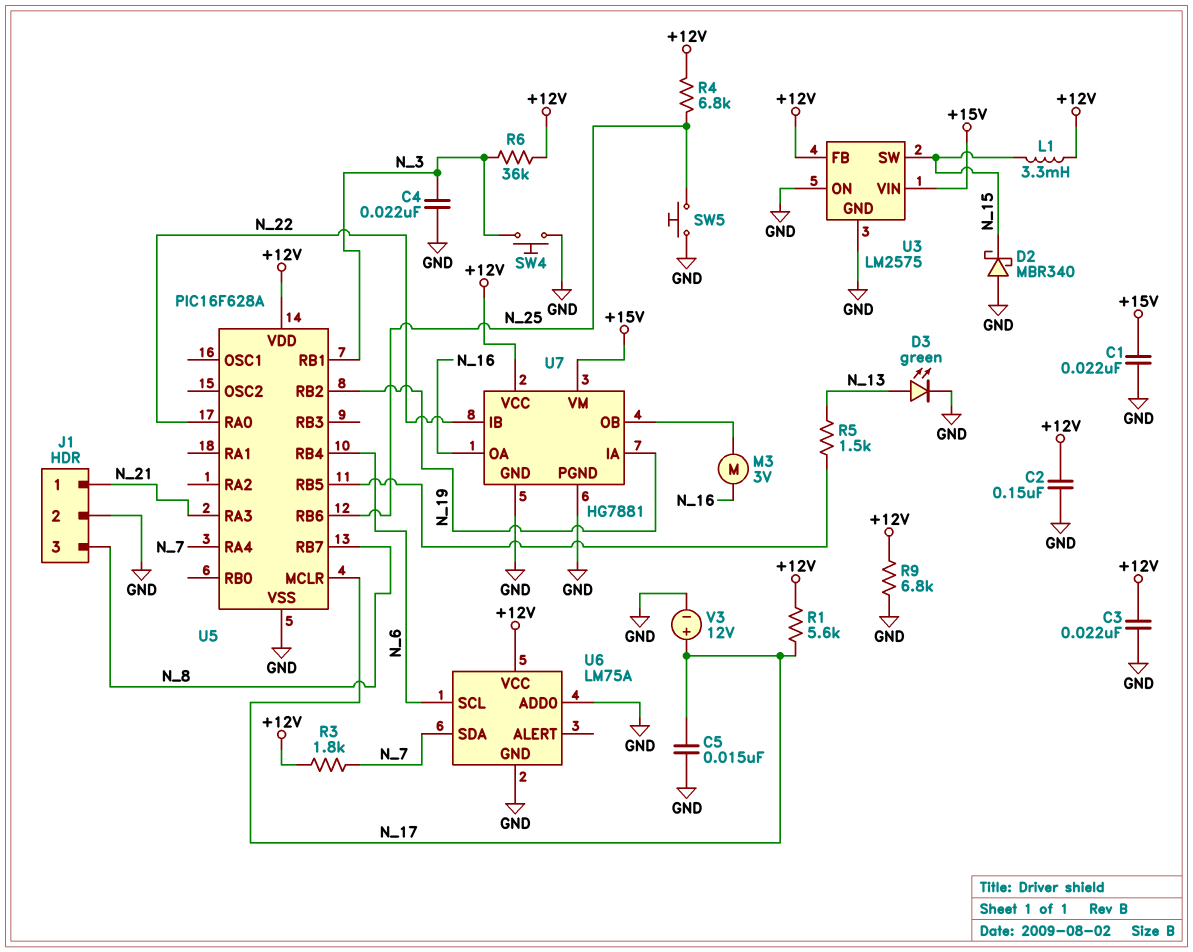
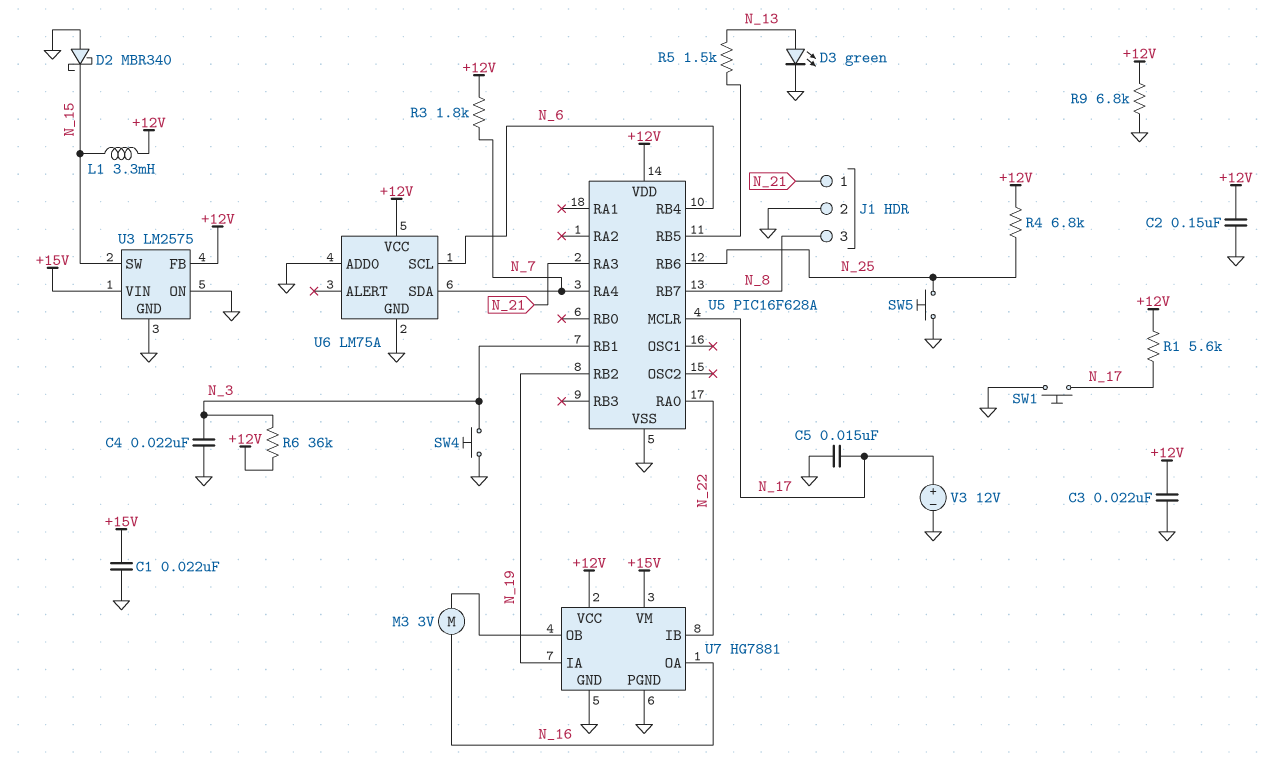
SW1: none -> button (GND, N_17)

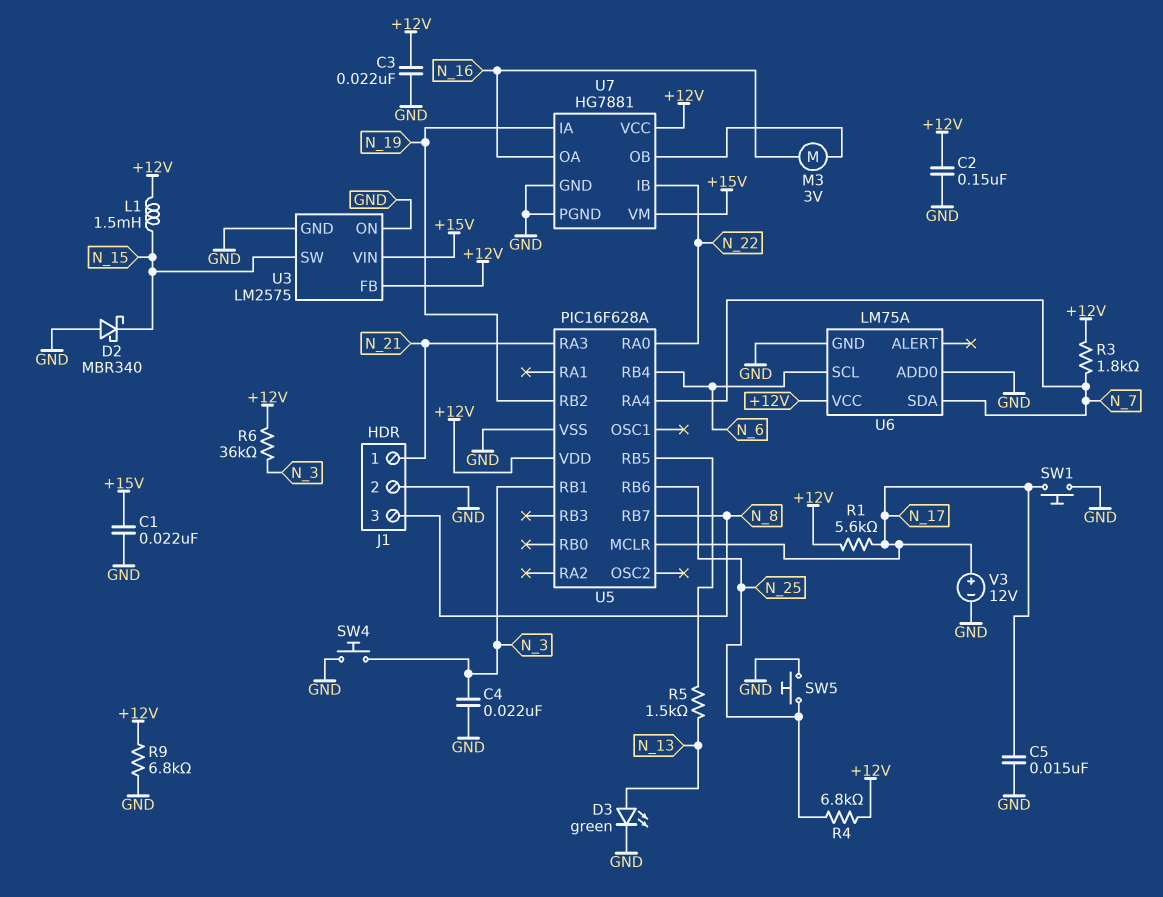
L1: 3.3mH (+12V, N_15) -> 1.5mH (+12V, N_15)

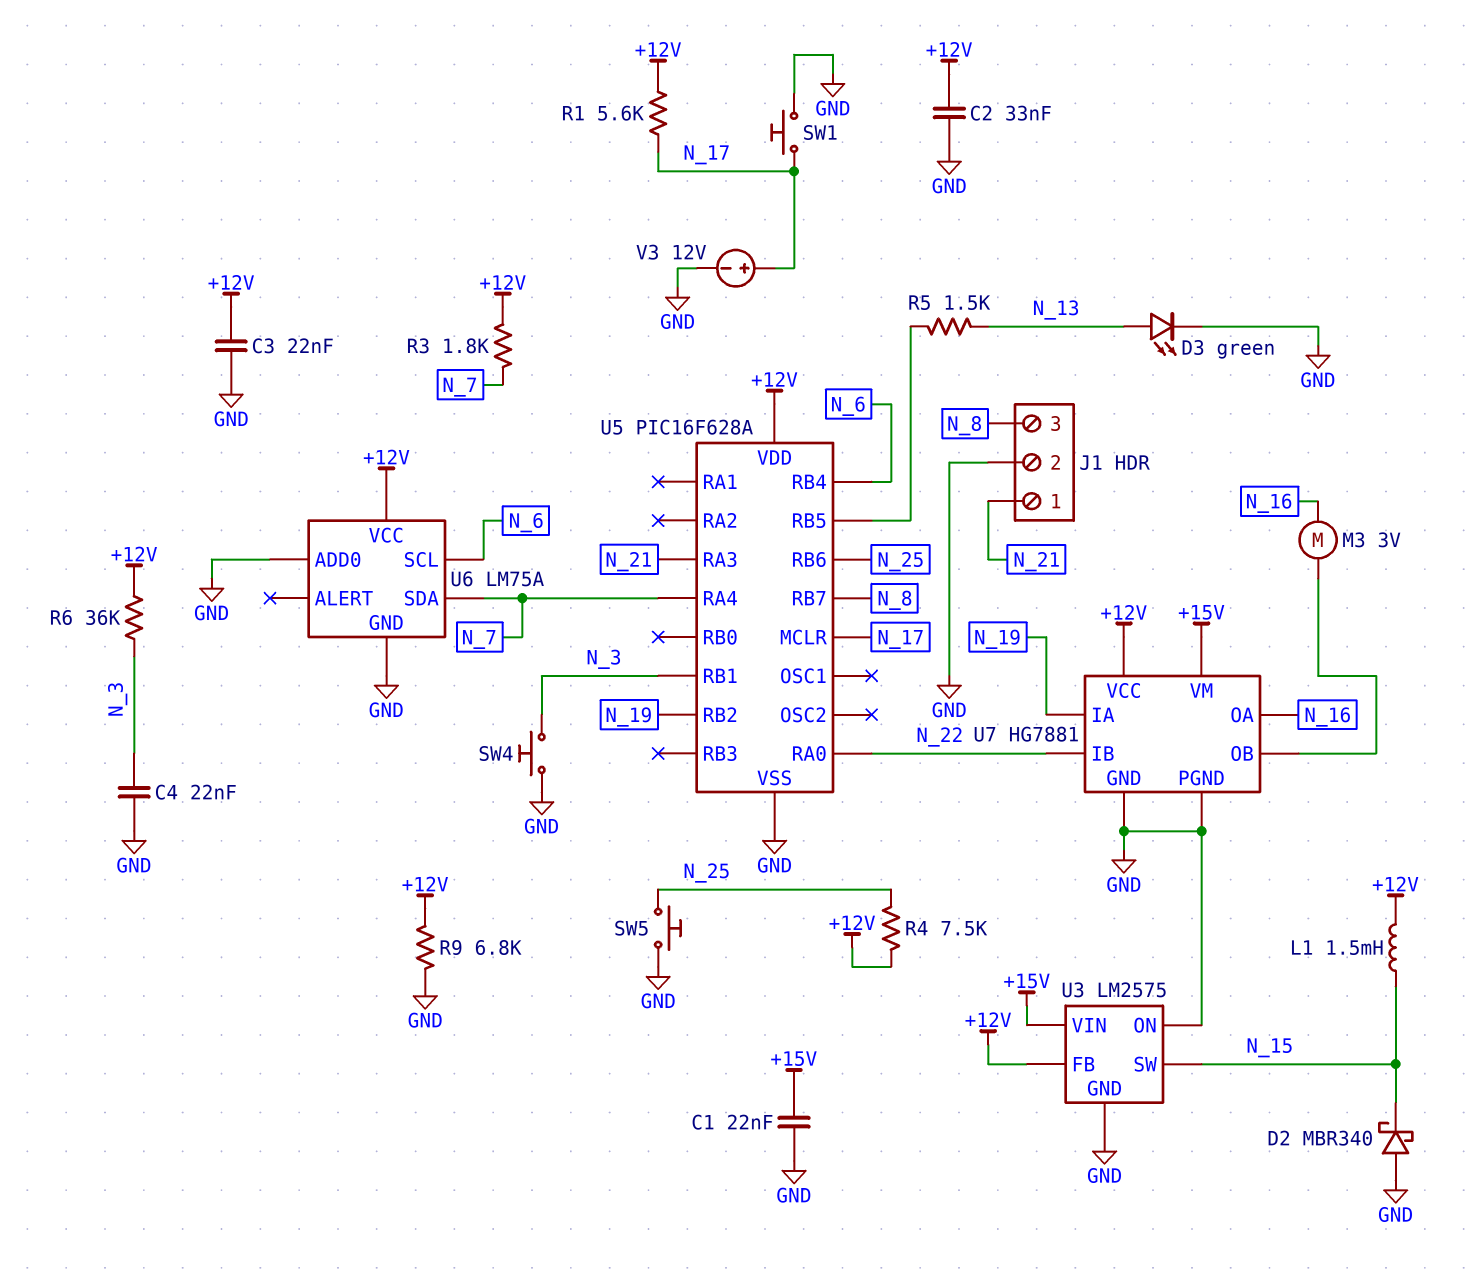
C2: 150nF (+12V, GND) -> 33nF (+12V, GND)
C5: 15nF (GND, N_17) -> none
R4: 6.8k (+12V, N_25) -> 7.5k (+12V, N_25)

